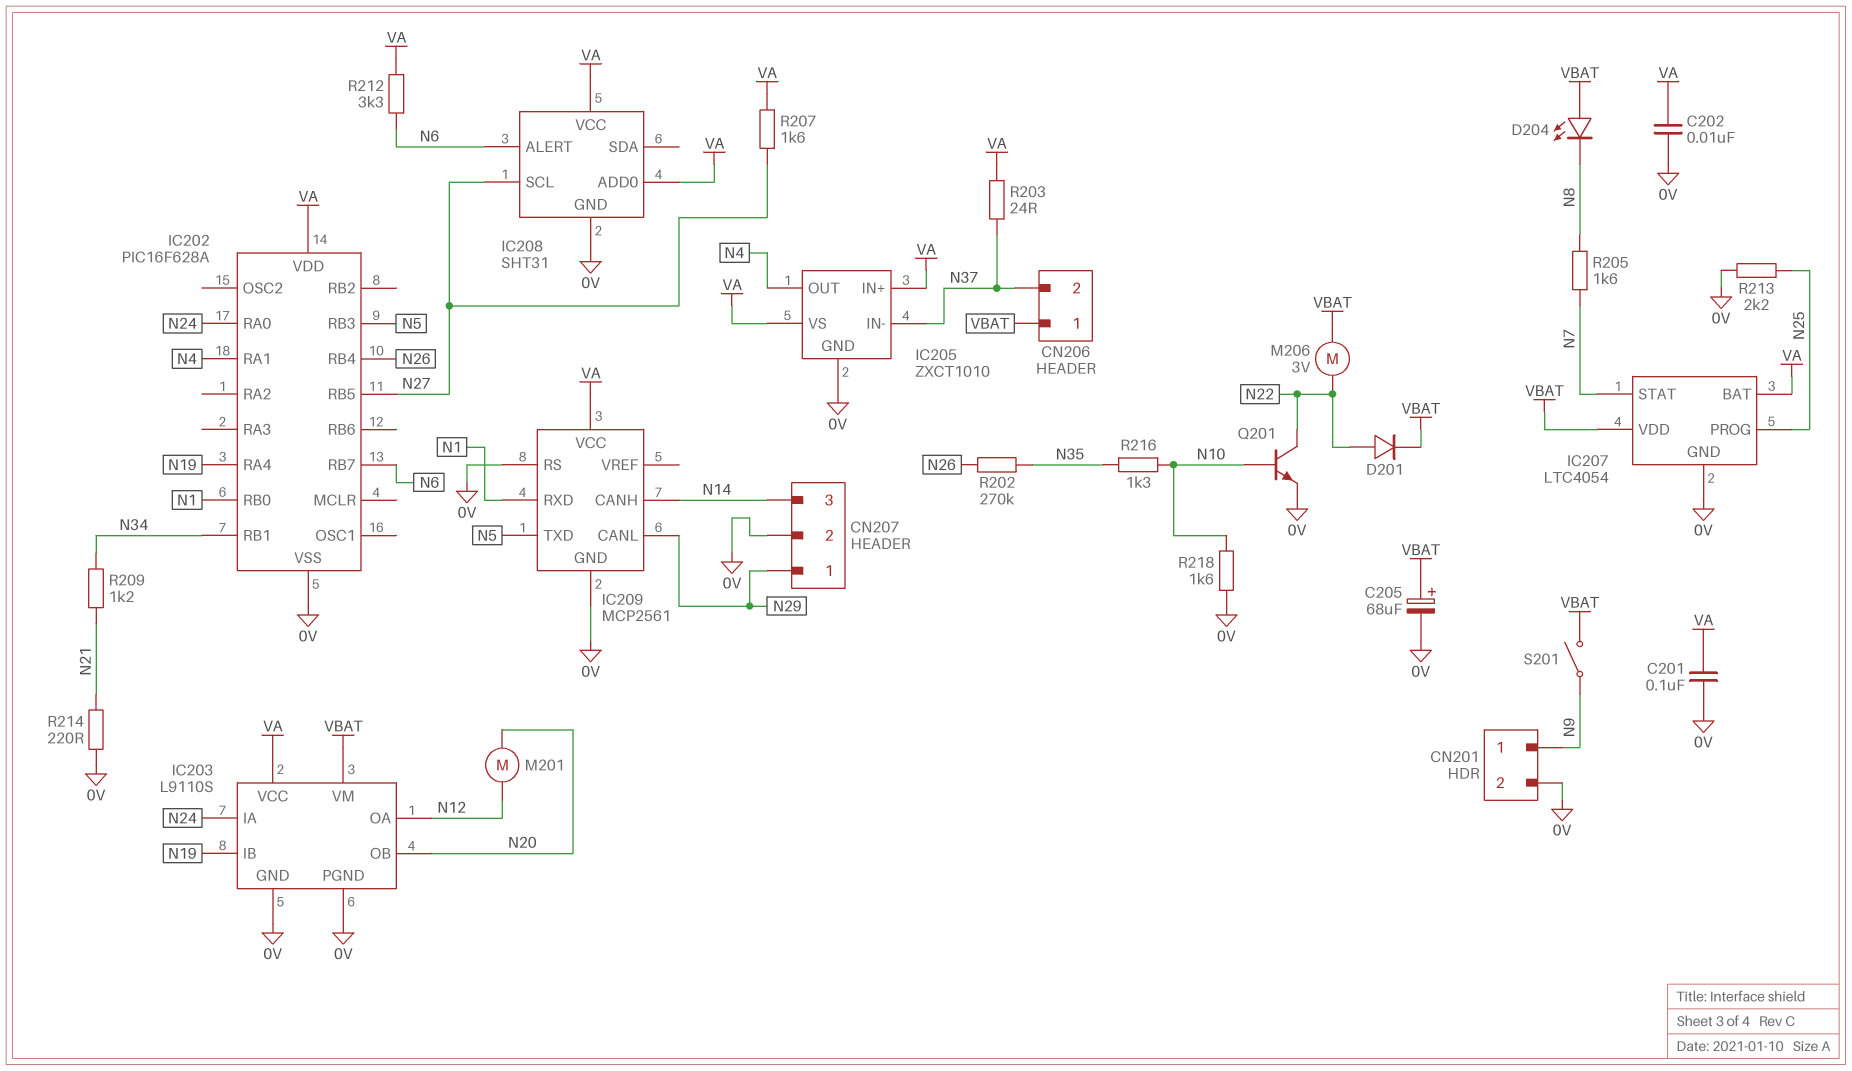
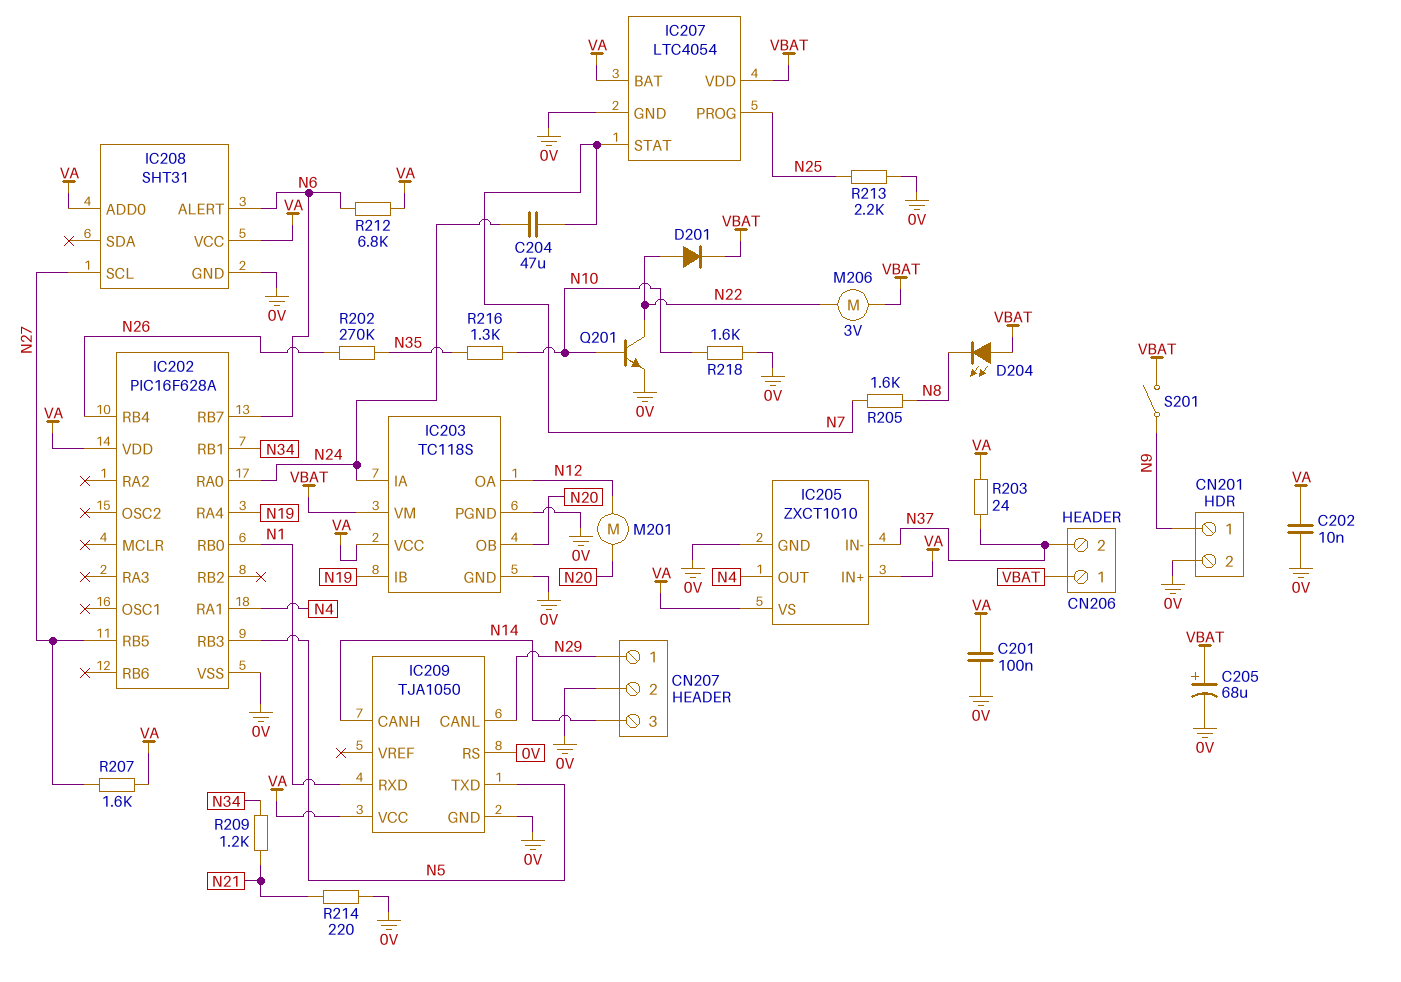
C204: none -> 47uF (N7, N24)
IC203: L9110S -> TC118S
IC209: MCP2561 -> TJA1050
R212: 3.3k (N6, VA) -> 6.8k (N6, VA)

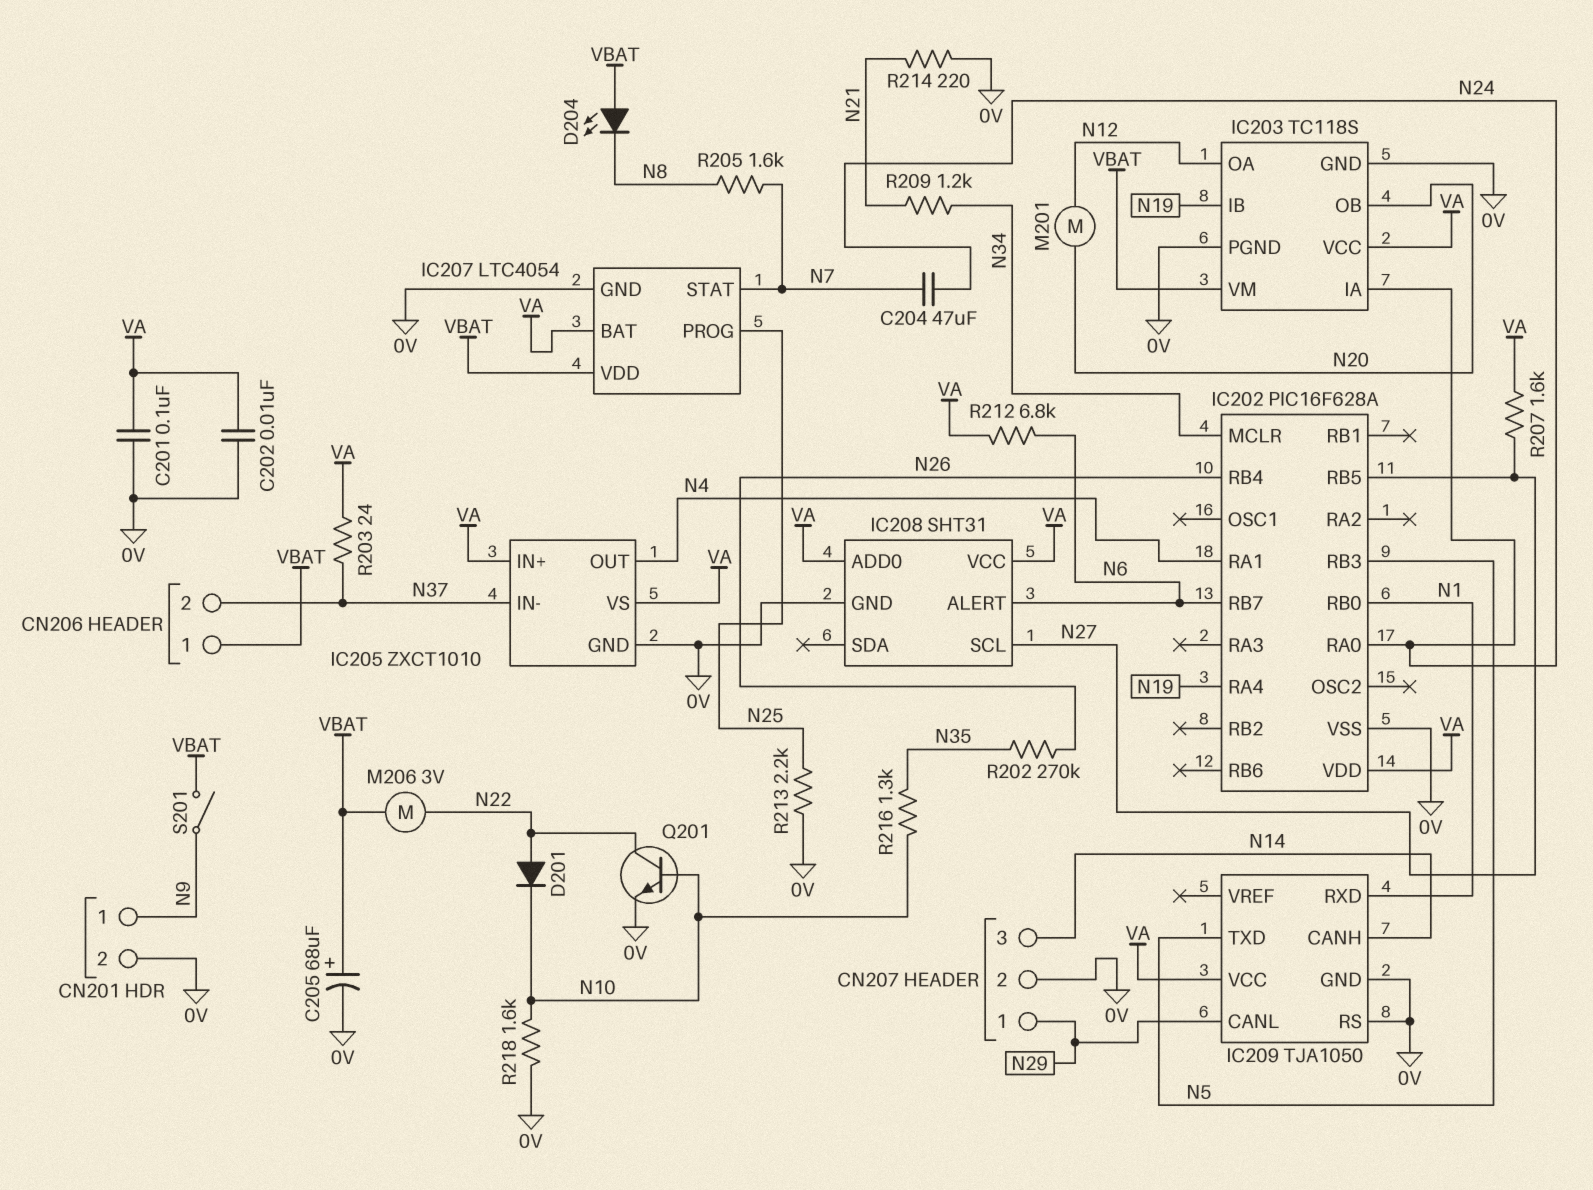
D201: diode (A N22, K VBAT) -> diode (A N22, K N10)
IC202 pin MCLR: none -> N34
IC202 pin RB1: N34 -> none

